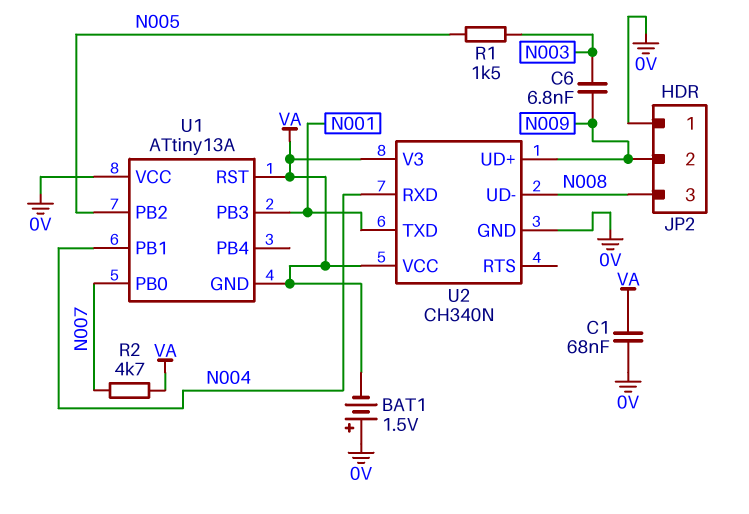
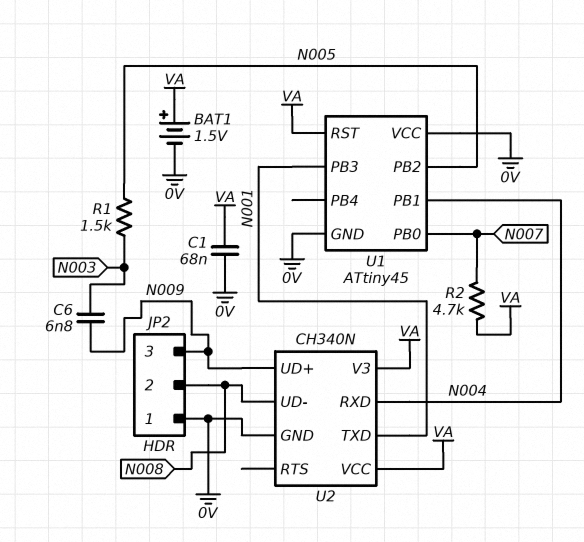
BAT1: 1.5V (plus 0V, minus VA) -> 1.5V (plus VA, minus 0V)
JP2 pin 2: N009 -> N008
JP2 pin 3: N008 -> N009
U1: ATtiny13A -> ATtiny45
U1 pin GND: VA -> 0V

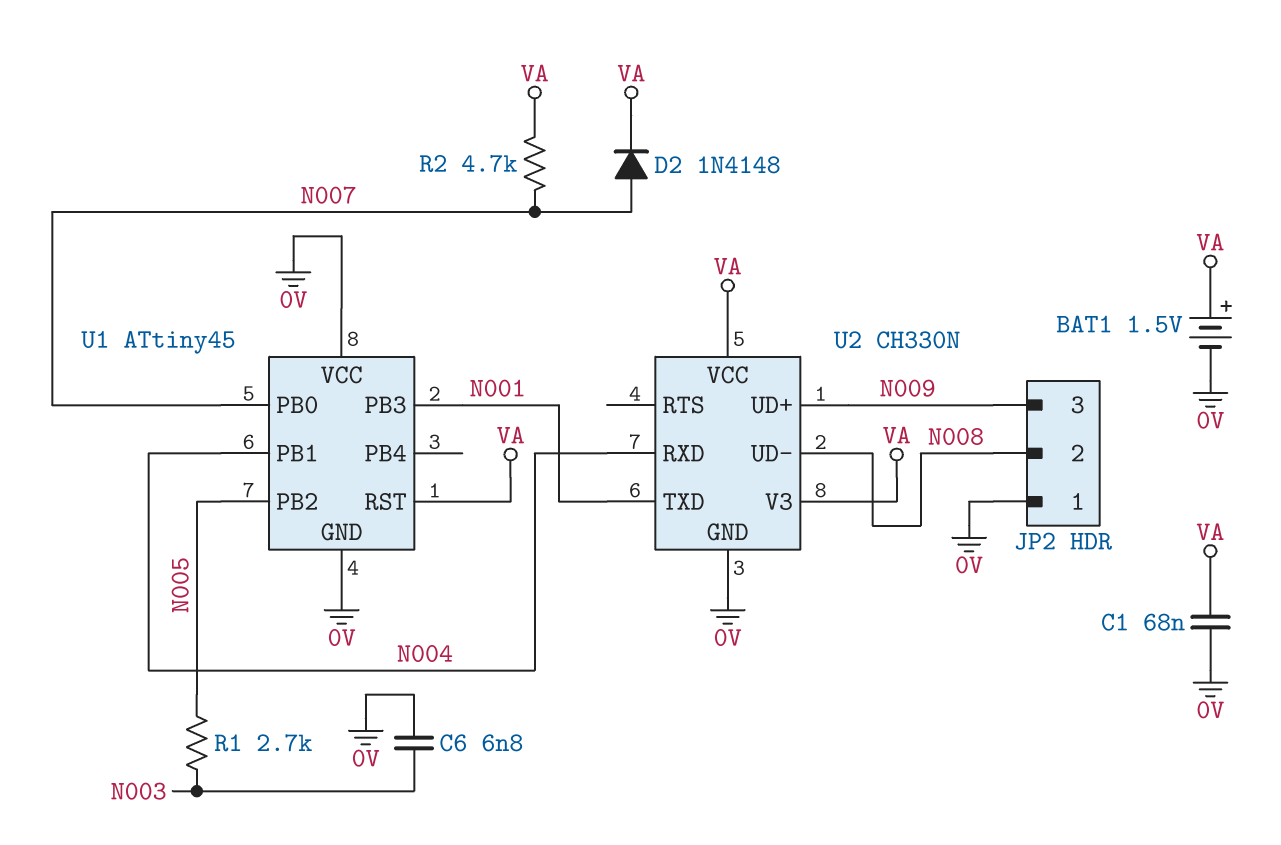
C6: 6.8nF (N003, N009) -> 6.8nF (0V, N003)
D2: none -> diode 1N4148 (A N007, K VA)
R1: 1.5k (N003, N005) -> 2.7k (N003, N005)
U2: CH340N -> CH330N

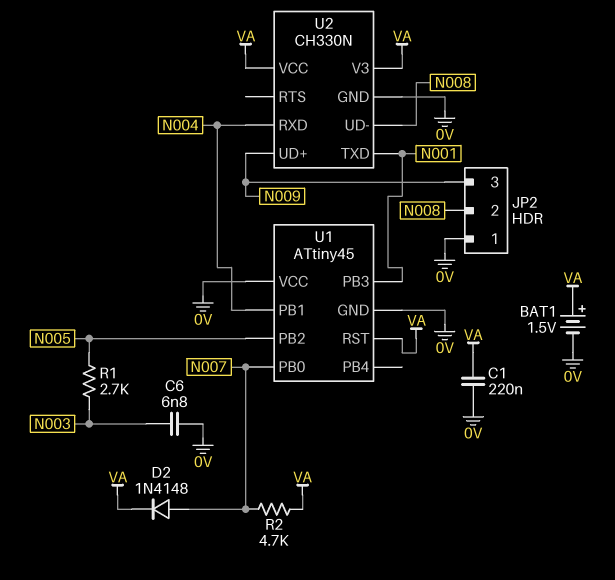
C1: 68nF (0V, VA) -> 220nF (0V, VA)

